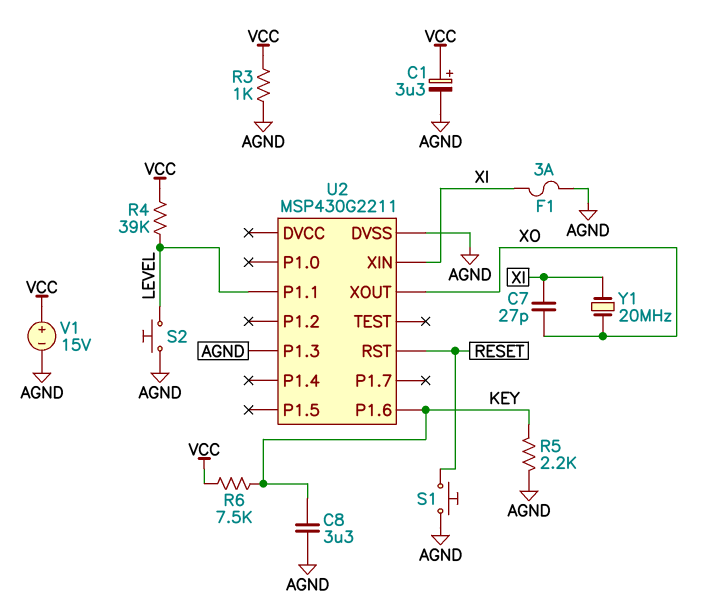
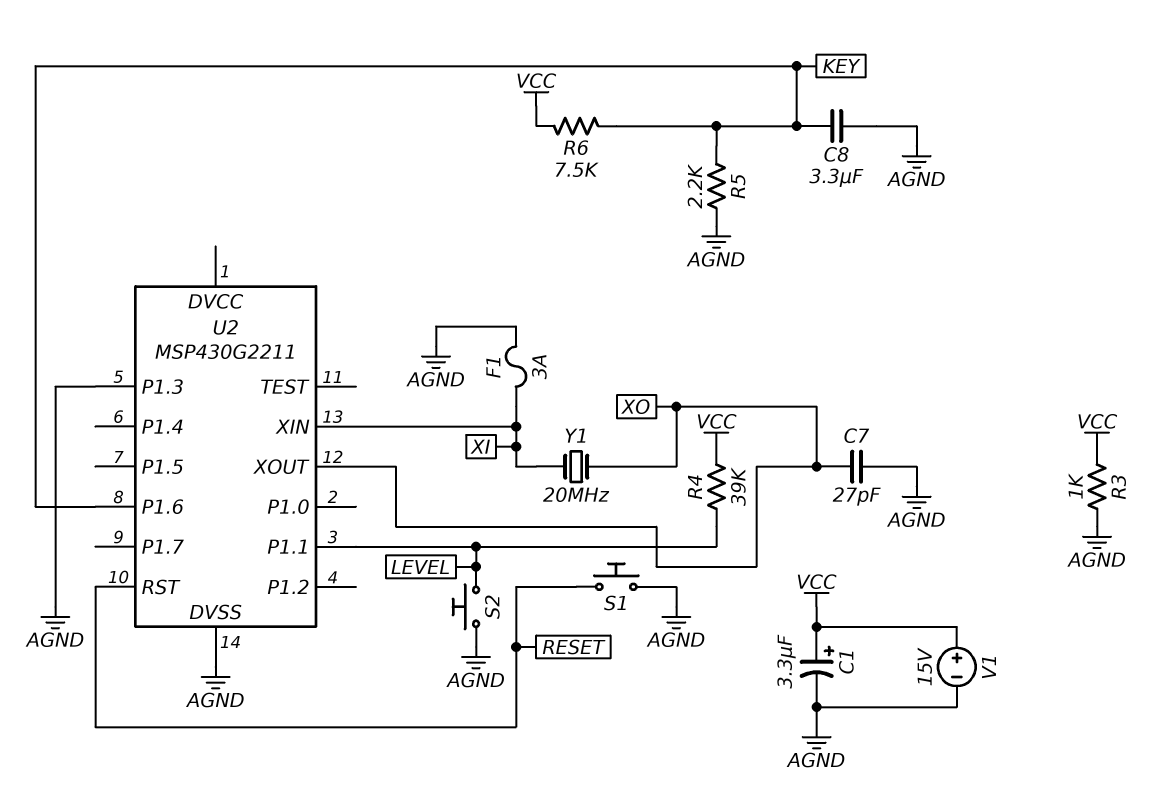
C7: 27pF (XI, XO) -> 27pF (AGND, XO)

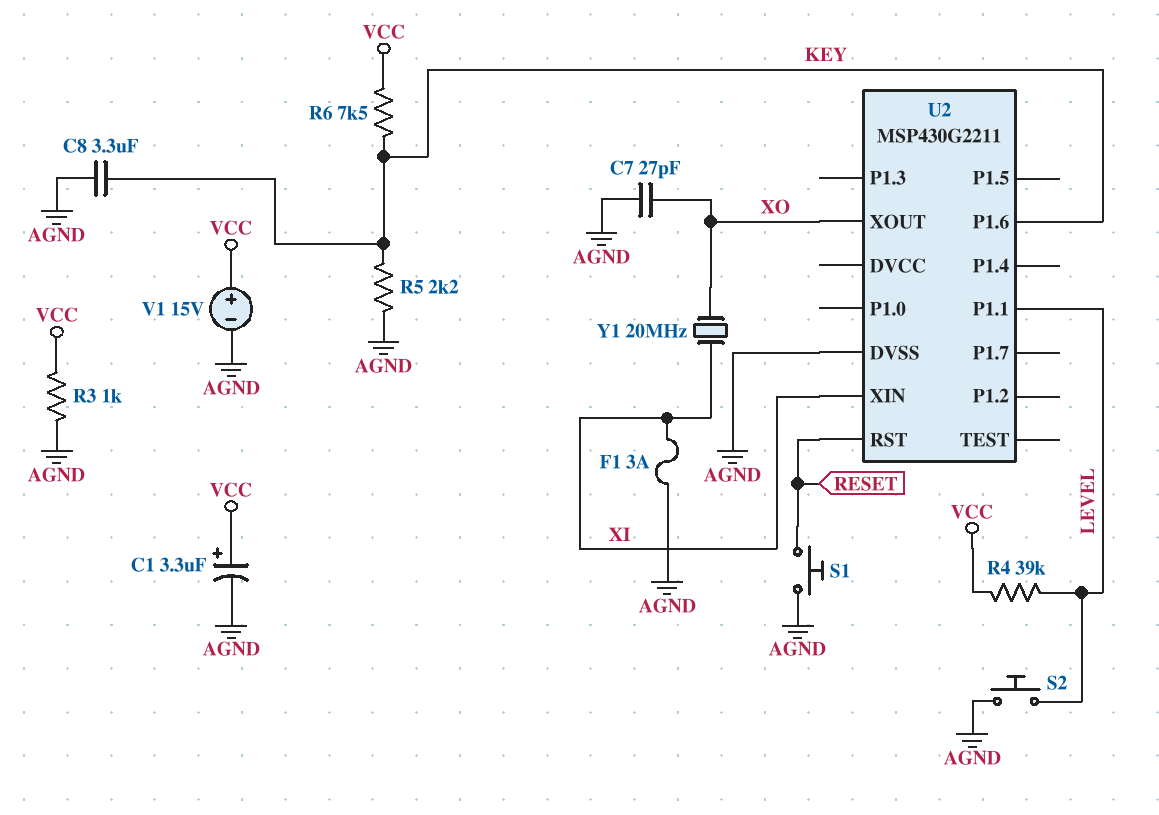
U2 pin P1.3: AGND -> none

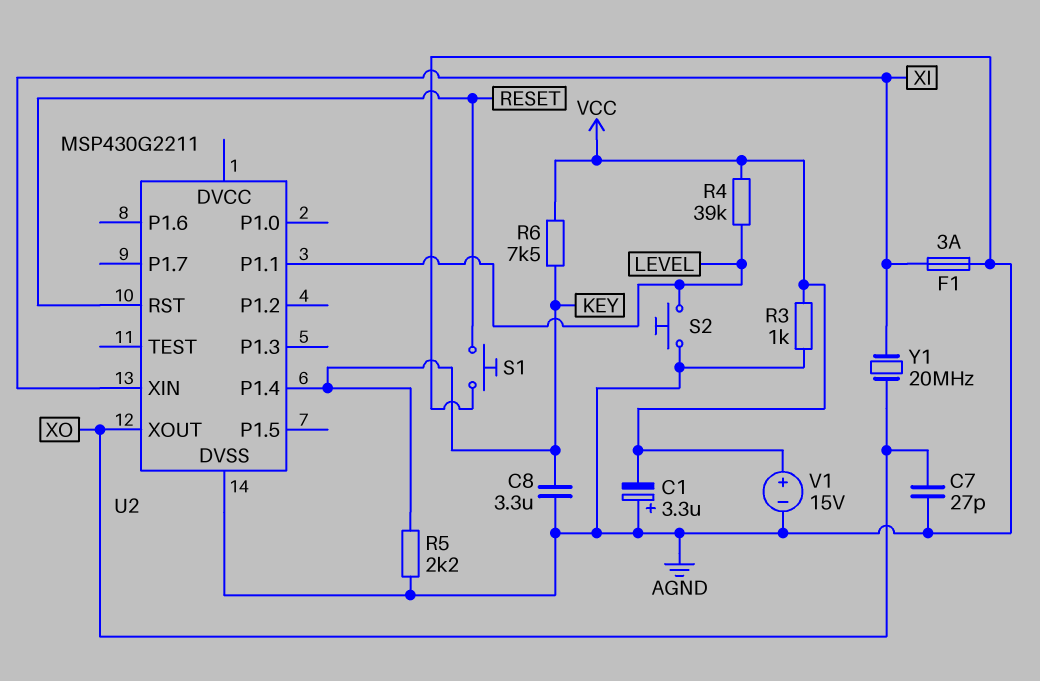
C1: 3.3uF (plus VCC, minus AGND) -> 3.3uF (plus AGND, minus VCC)
U2 pin P1.4: none -> KEY
U2 pin P1.6: KEY -> none

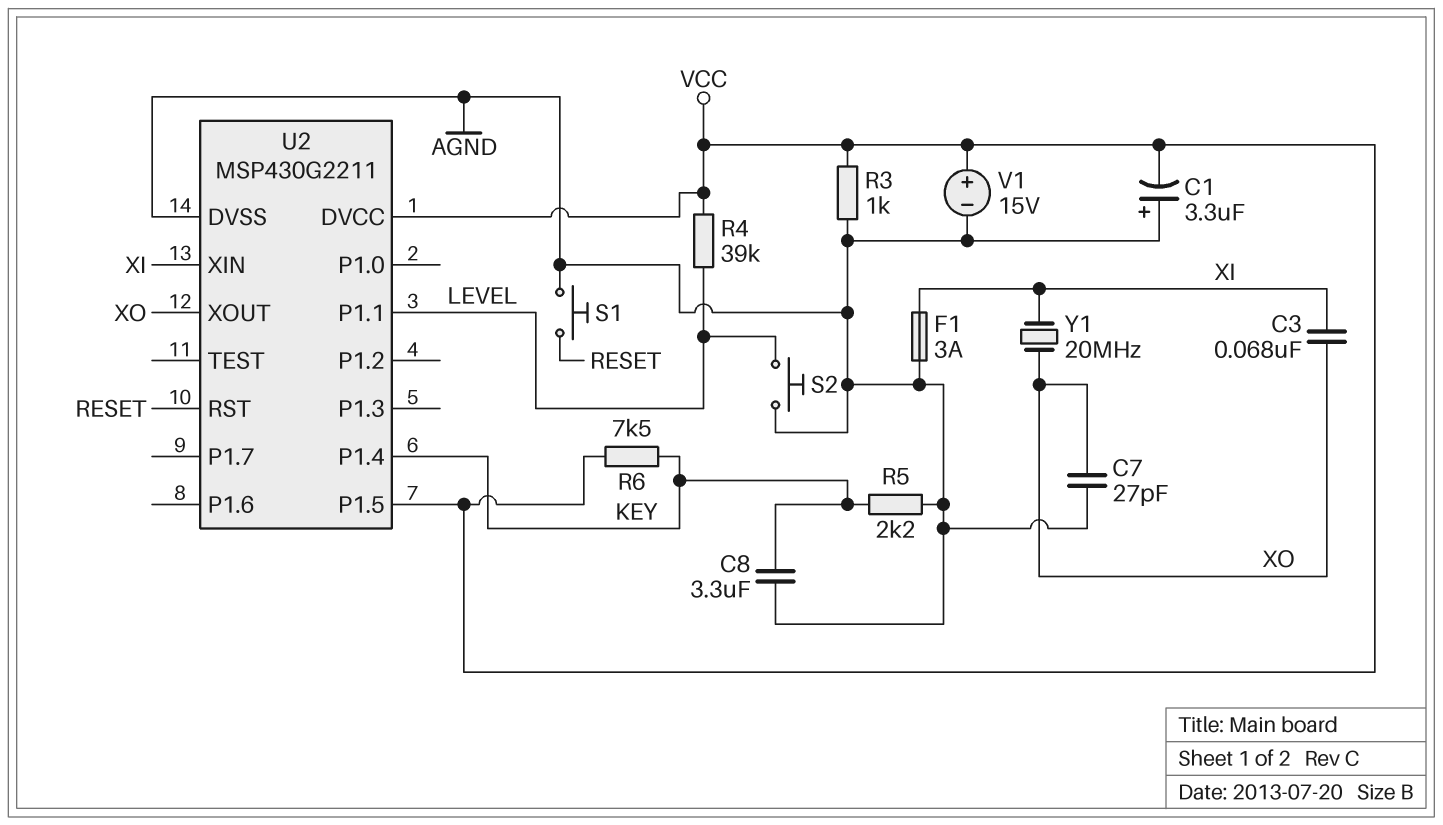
C3: none -> 68nF (XI, XO)
U2 pin DVCC: none -> VCC
U2 pin P1.5: none -> VCC

